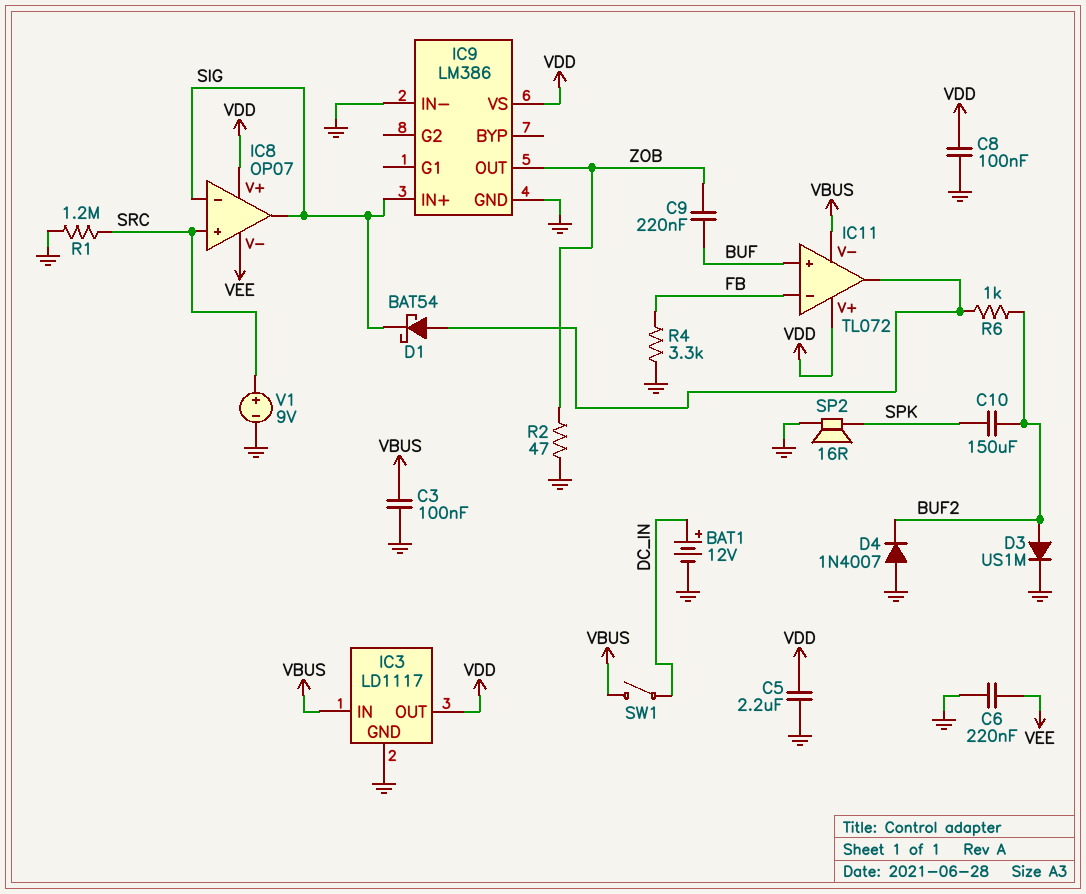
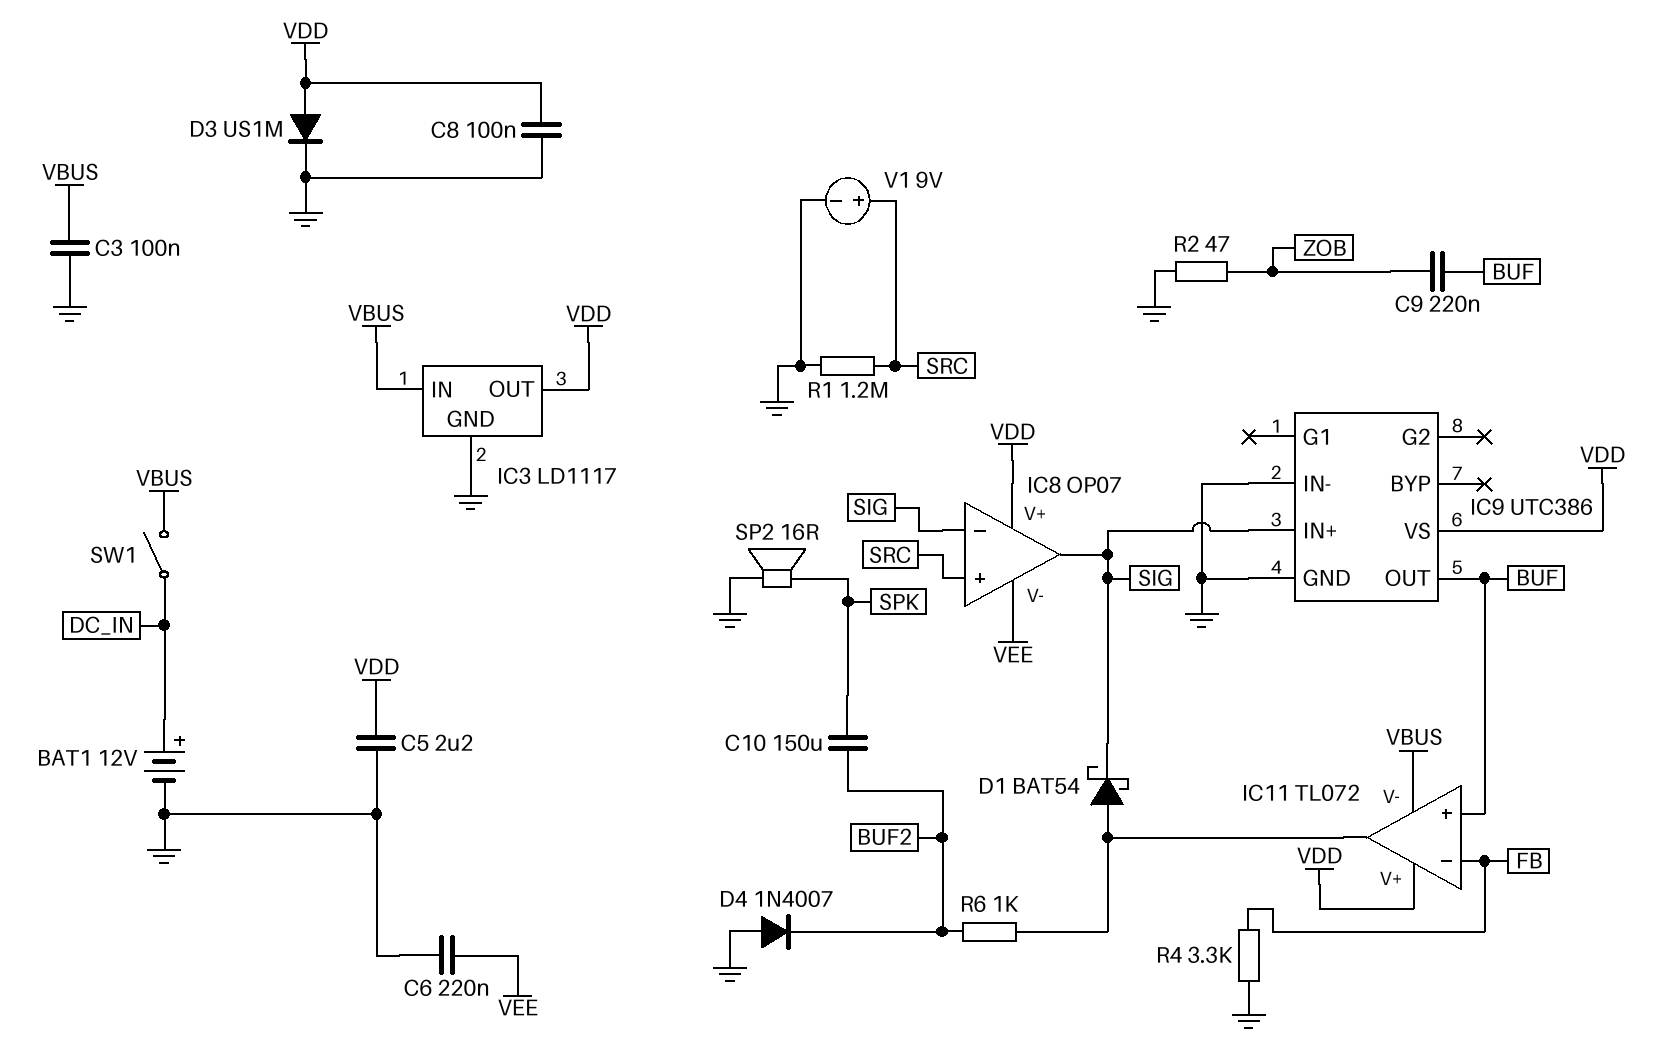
D3: diode US1M (A BUF2, K GND) -> diode US1M (A VDD, K GND)
IC9: LM386 -> UTC386
IC9 pin OUT: ZOB -> BUF

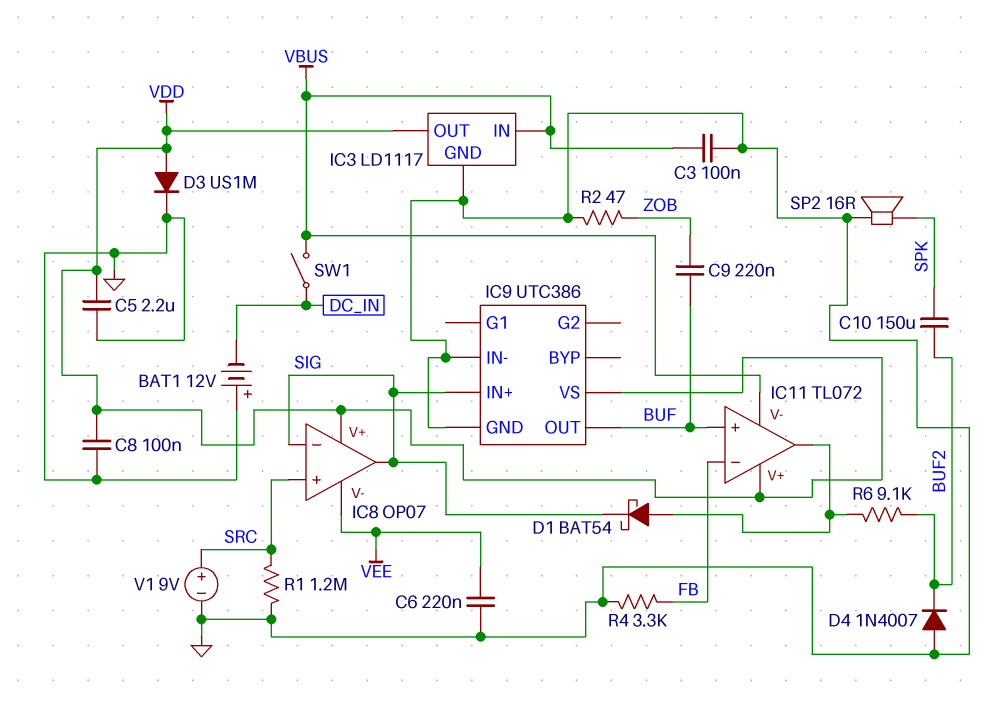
BAT1: 12V (plus DC_IN, minus GND) -> 12V (plus GND, minus DC_IN)
R6: 1k (BUF2, IC11/out) -> 9.1k (BUF2, IC11/out)

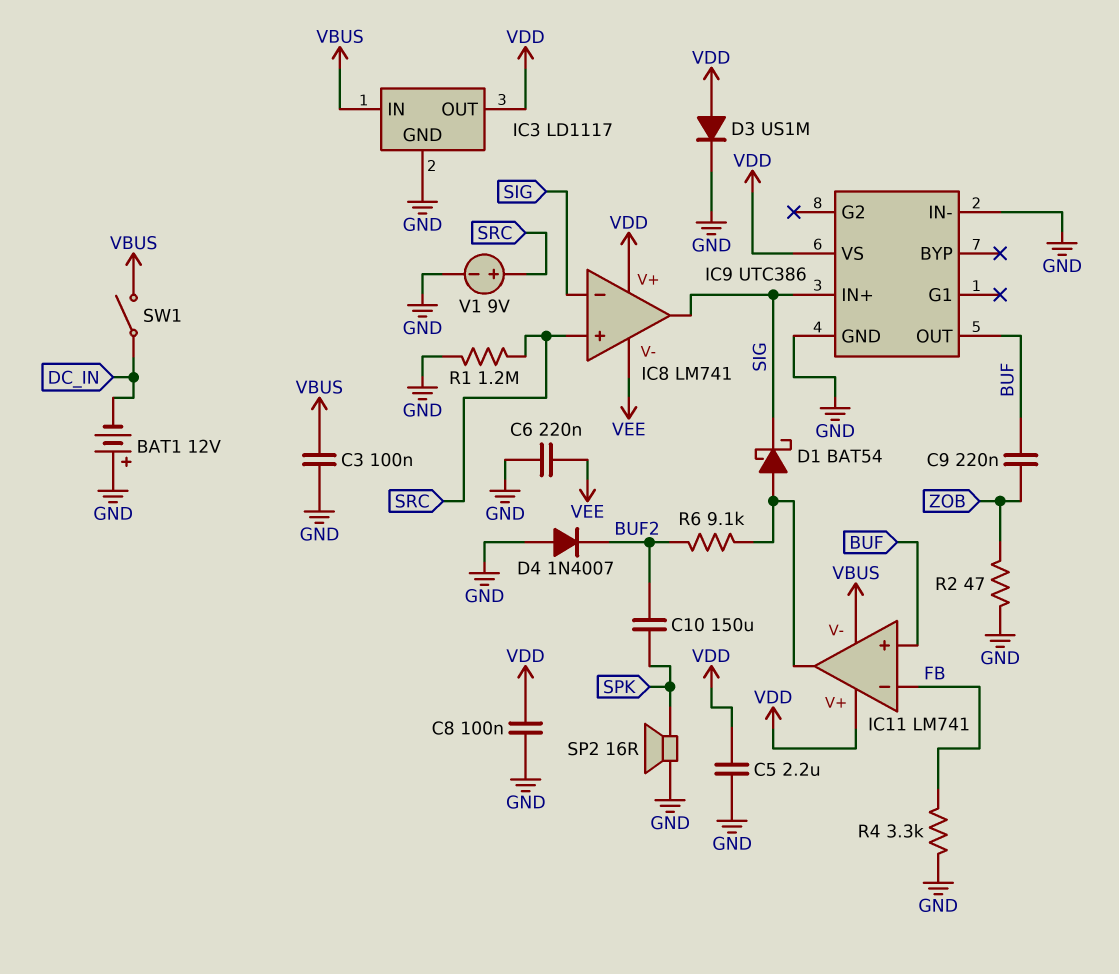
IC8: OP07 -> LM741
IC11: TL072 -> LM741

